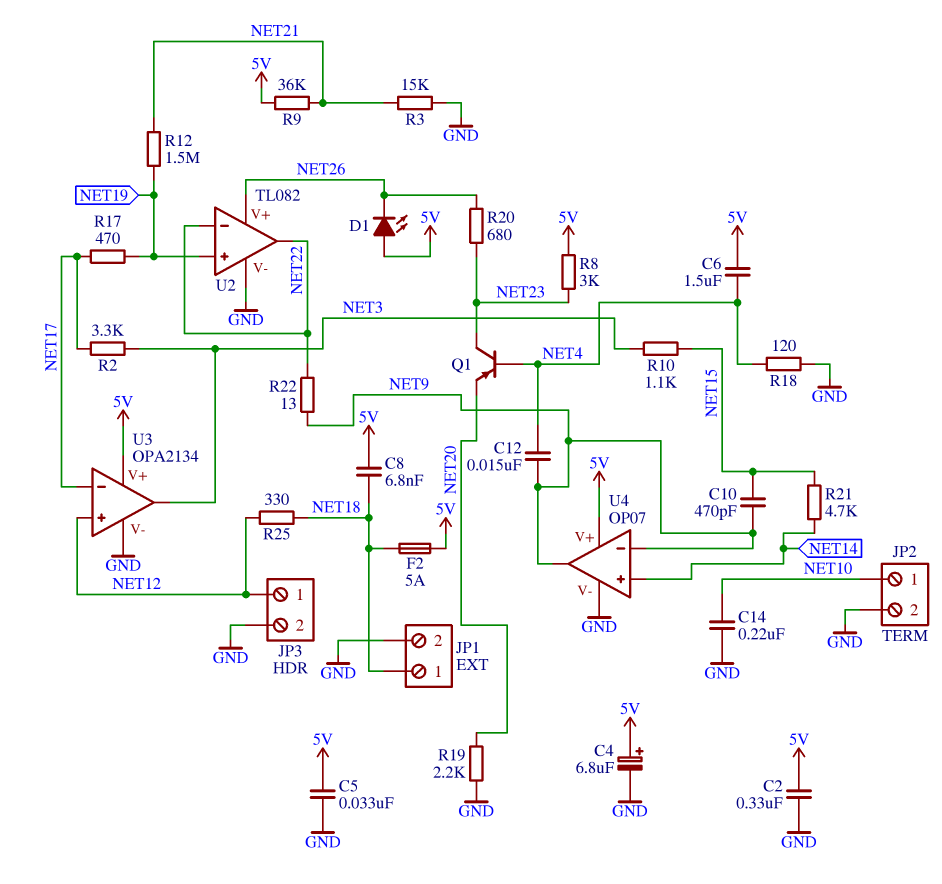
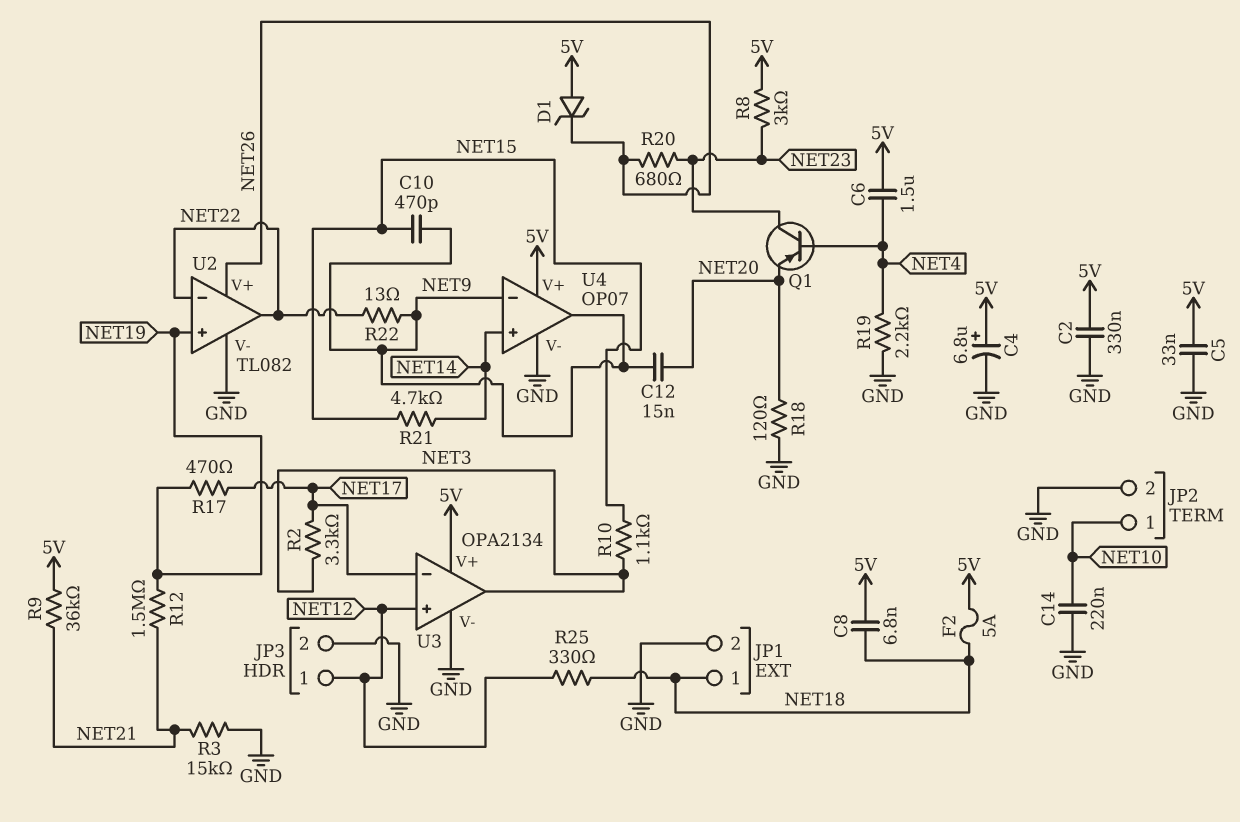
C12: 15nF (NET4, NET9) -> 15nF (NET9, NET20)
D1: LED (A 5V, K NET26) -> zener (A 5V, K NET26)
R18: 120 (GND, NET4) -> 120 (GND, NET20)
R19: 2.2k (GND, NET20) -> 2.2k (GND, NET4)

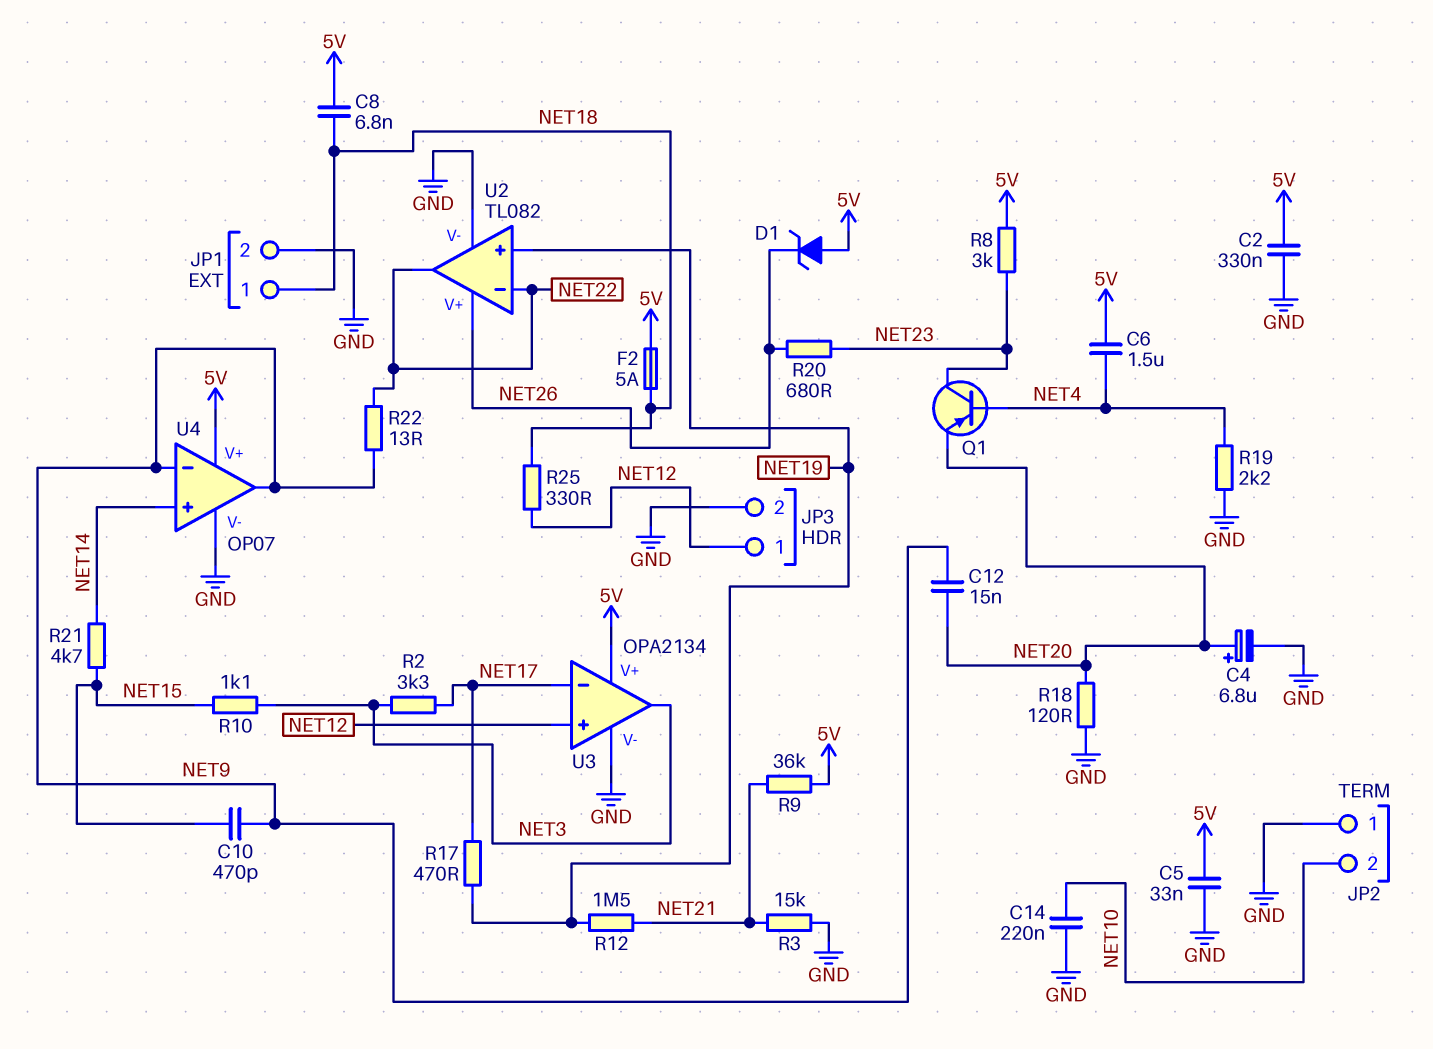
C4: 6.8uF (plus 5V, minus GND) -> 6.8uF (plus NET20, minus GND)
JP2 pin 1: NET10 -> GND
JP2 pin 2: GND -> NET10

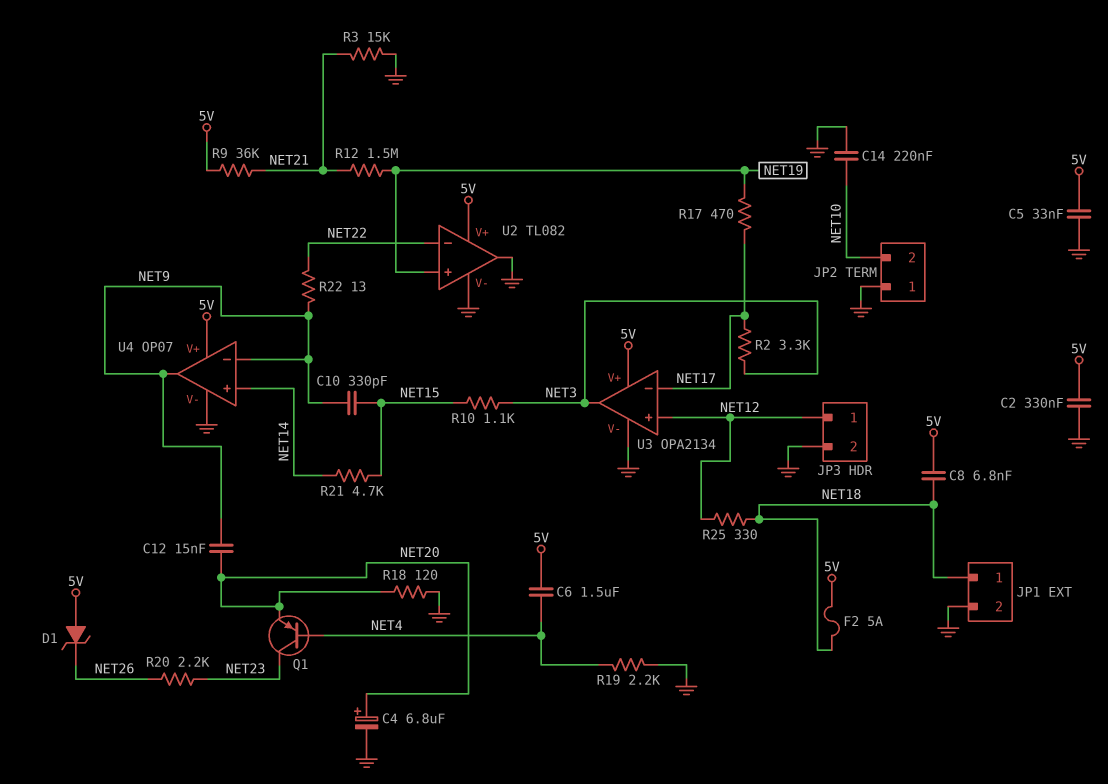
C10: 470pF (NET9, NET15) -> 330pF (NET9, NET15)
R8: 3k (5V, NET23) -> none
R20: 680 (NET23, NET26) -> 2.2k (NET23, NET26)
U2 pin V+: NET26 -> 5V
U2 pin out: NET22 -> GND

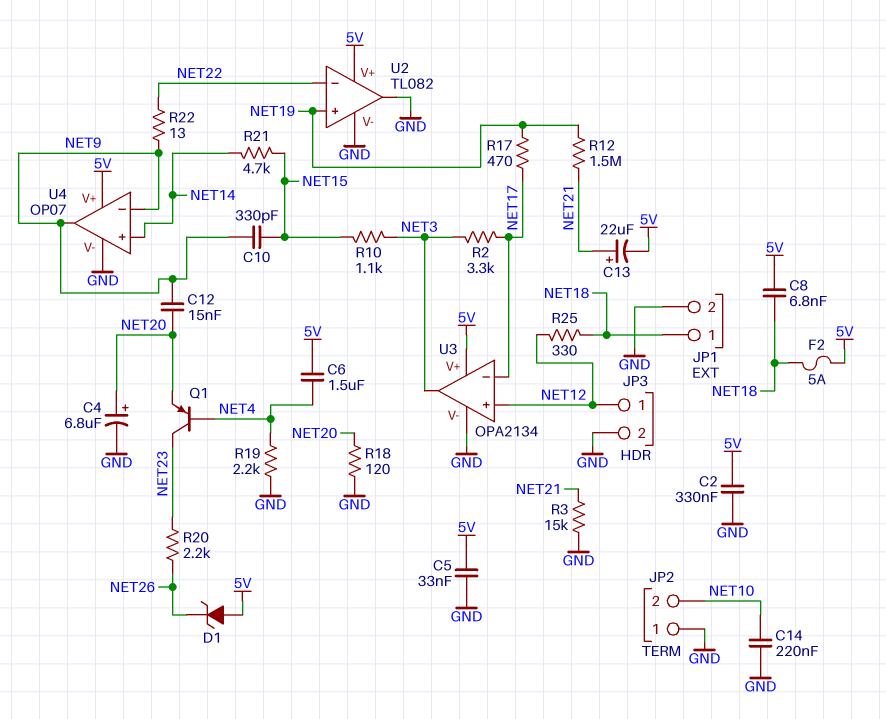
C13: none -> 22uF (plus NET21, minus 5V)
R9: 36k (5V, NET21) -> none

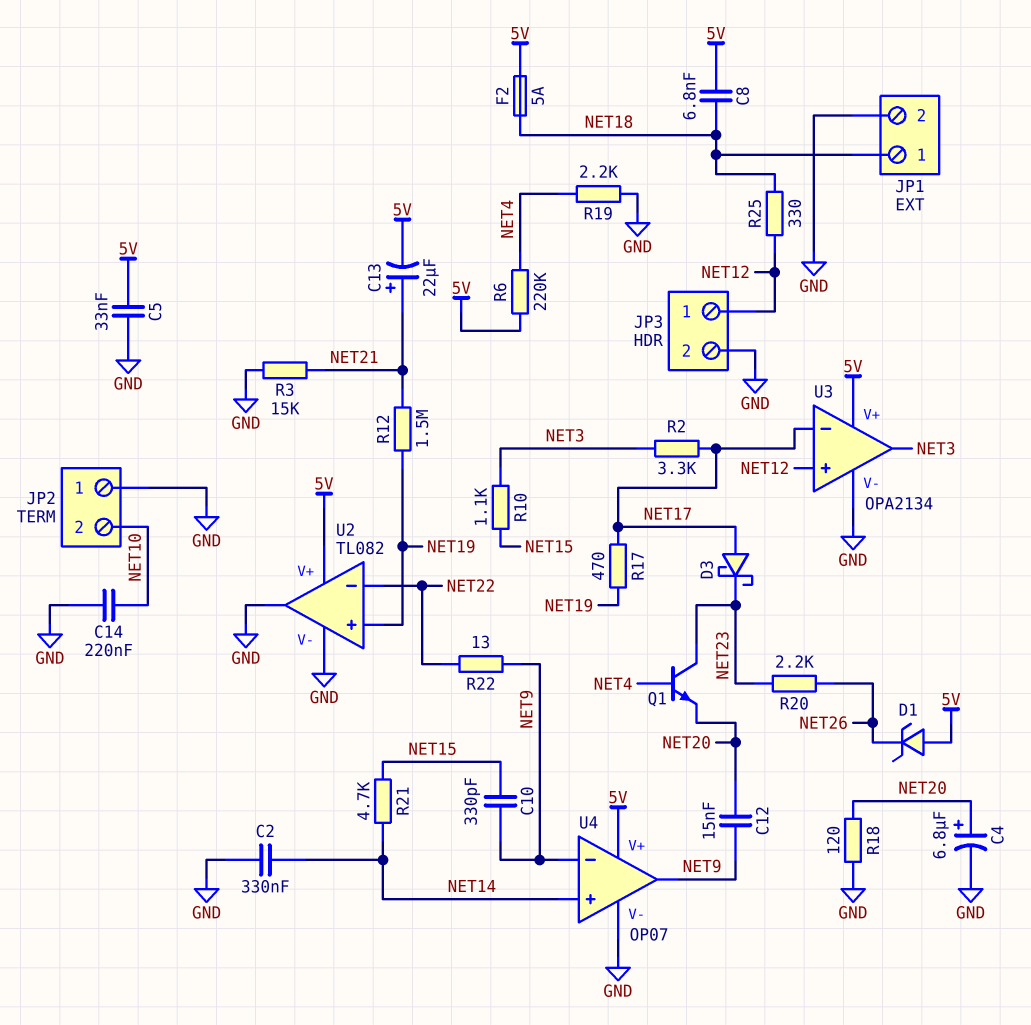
C2: 330nF (5V, GND) -> 330nF (GND, NET14)
C6: 1.5uF (5V, NET4) -> none
D3: none -> schottky (A NET17, K NET23)
Q1: PNP (B NET4, C NET23, E NET20) -> NPN (B NET4, C NET23, E NET20)
R6: none -> 220k (5V, NET4)

